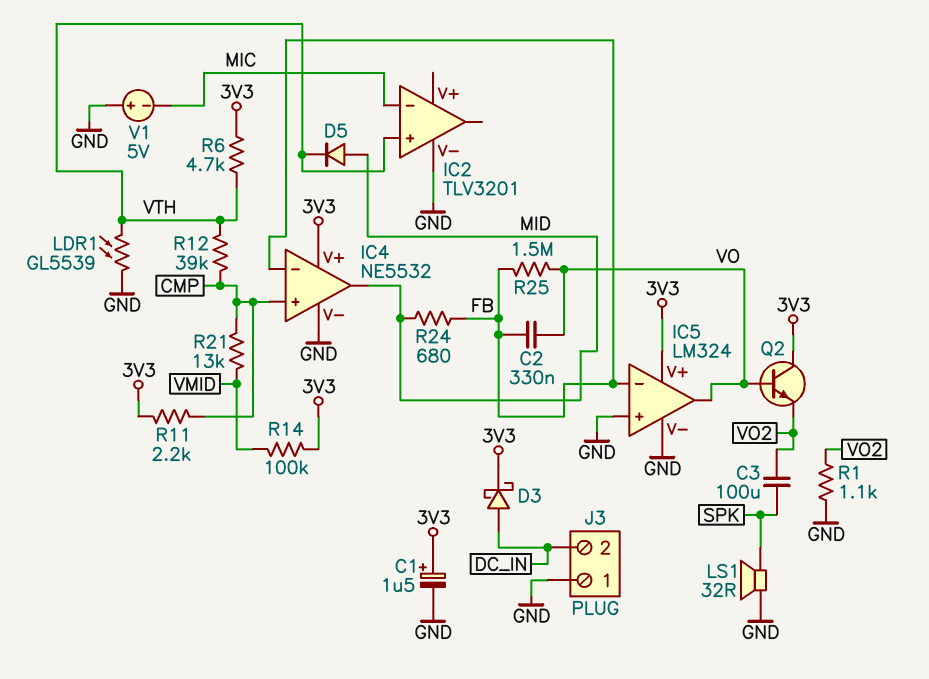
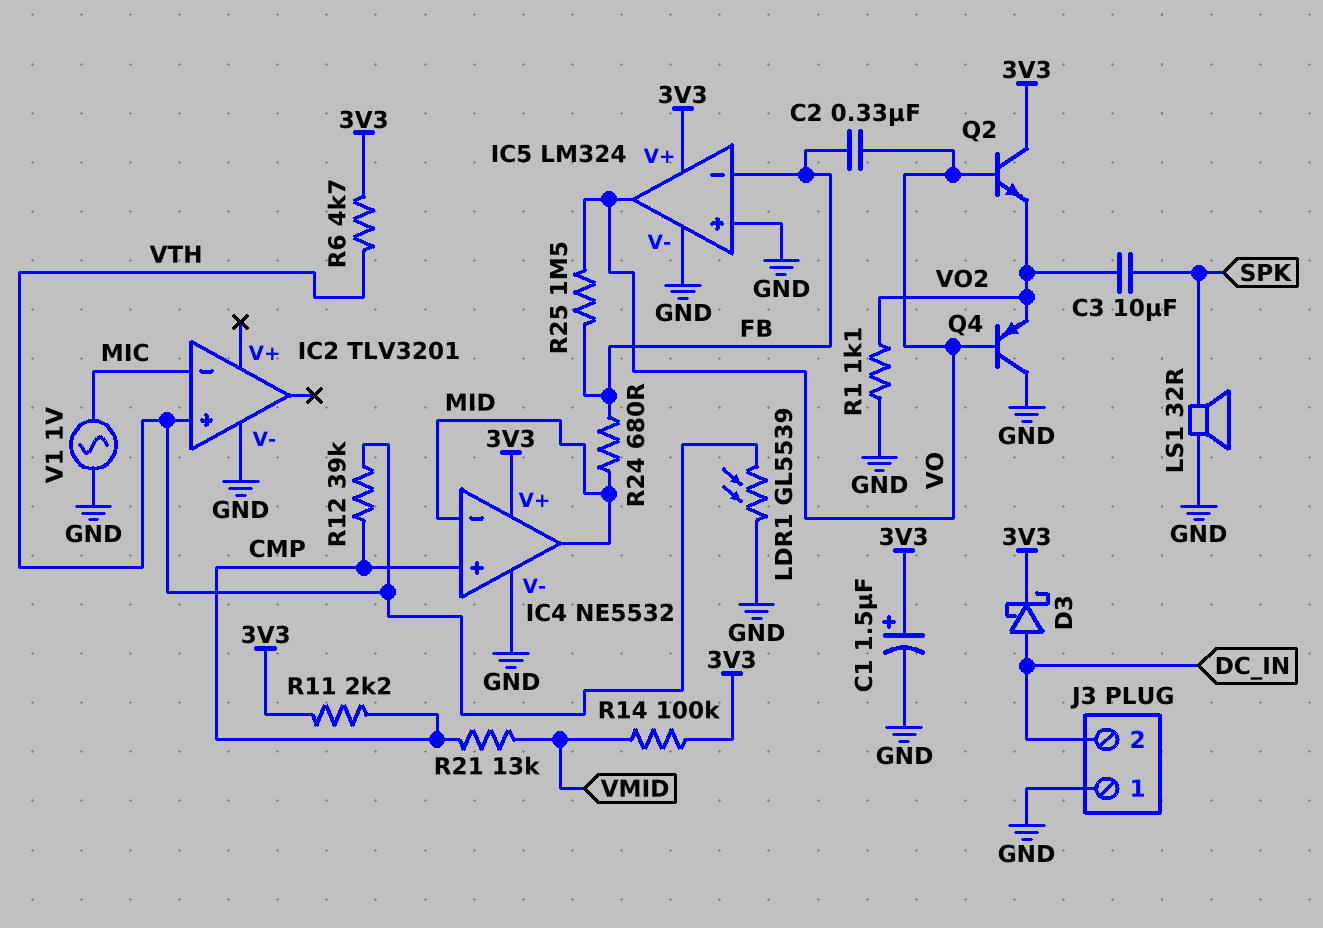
C3: 100uF (SPK, VO2) -> 10uF (SPK, VO2)
D5: diode (A MID, K VTH) -> none
IC4 pin in-: FB -> MID
Q4: none -> PNP (B VO, C GND, E VO2)
V1: 5V (plus GND, minus MIC) -> AC 1V (GND, MIC)

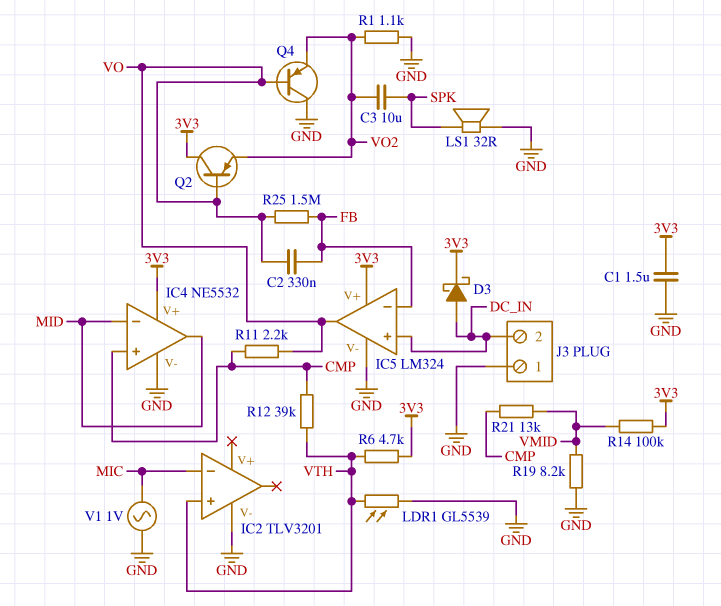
C1: 1.5uF (plus 3V3, minus GND) -> 1.5uF (3V3, GND)
IC5 pin in+: GND -> DC_IN
Q2: NPN (B VO, C 3V3, E VO2) -> PNP (B VO, C 3V3, E VO2)
R11: 2.2k (3V3, CMP) -> 2.2k (CMP, VO)
R19: none -> 8.2k (GND, VMID)
R24: 680 (FB, MID) -> none

